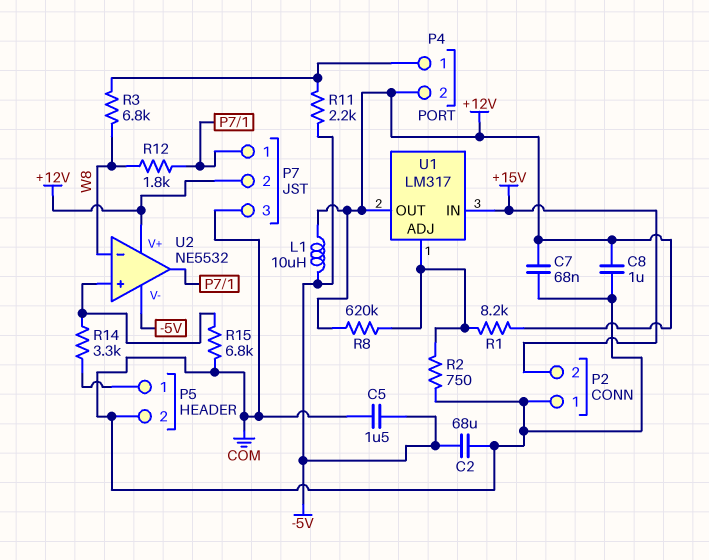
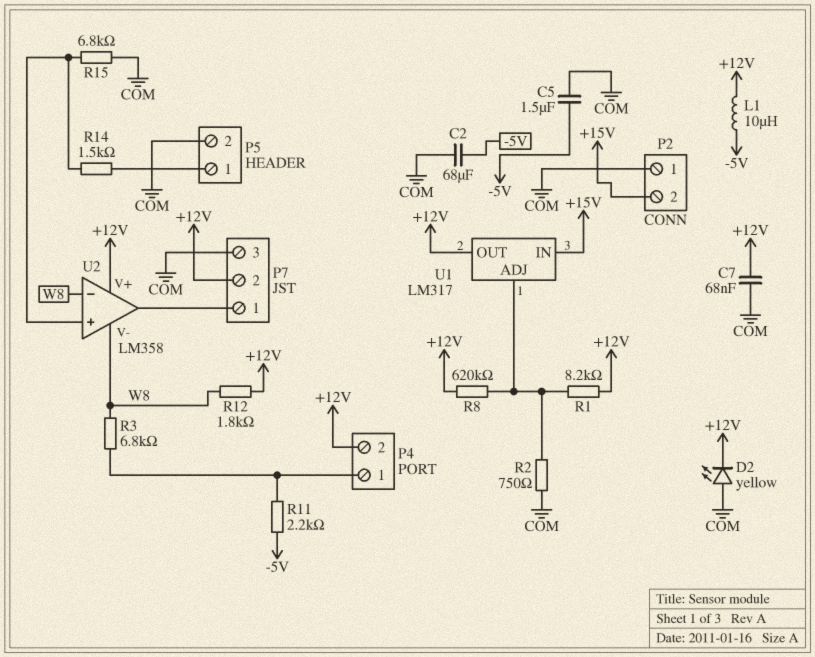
C8: 1uF (+12V, COM) -> none
D2: none -> LED yellow (A COM, K +12V)
R12: 1.8k (P7/1, W8) -> 1.8k (+12V, W8)
R14: 3.3k (P5/1, U2/in+) -> 1.5k (P5/1, U2/in+)
U2: NE5532 -> LM358
U2 pin V-: -5V -> W8

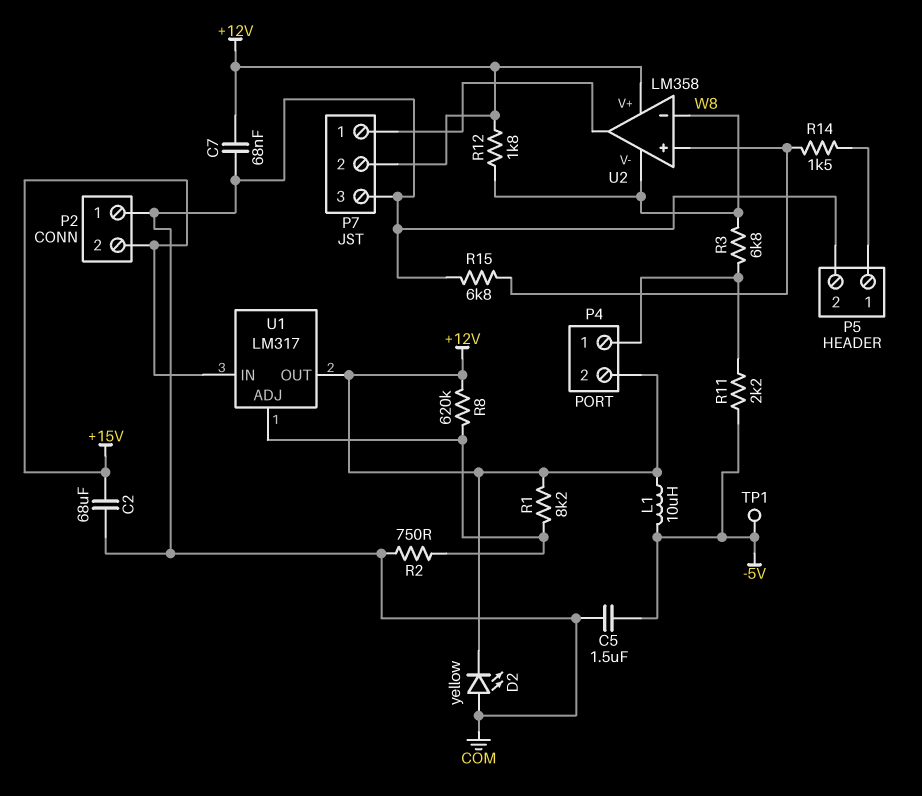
C2: 68uF (-5V, COM) -> 68uF (+15V, COM)
TP1: none -> test point (-5V)

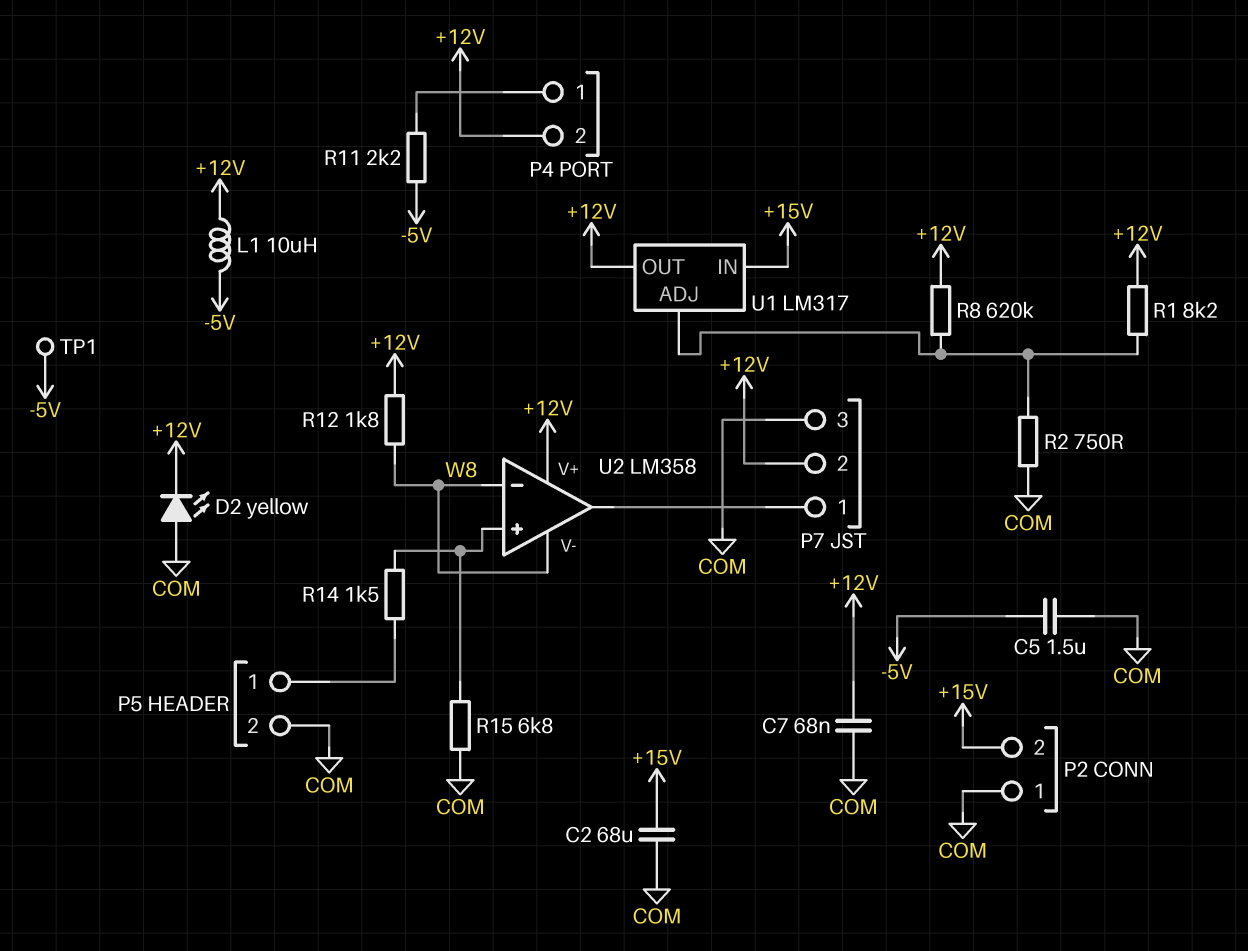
R3: 6.8k (P4/1, W8) -> none

